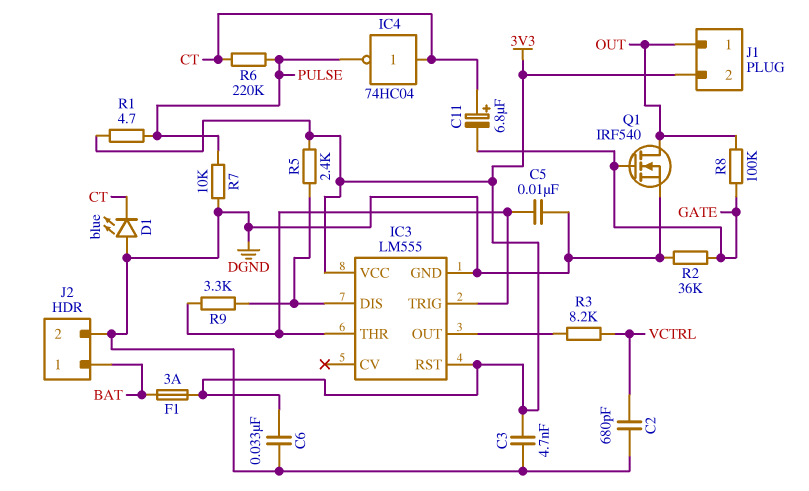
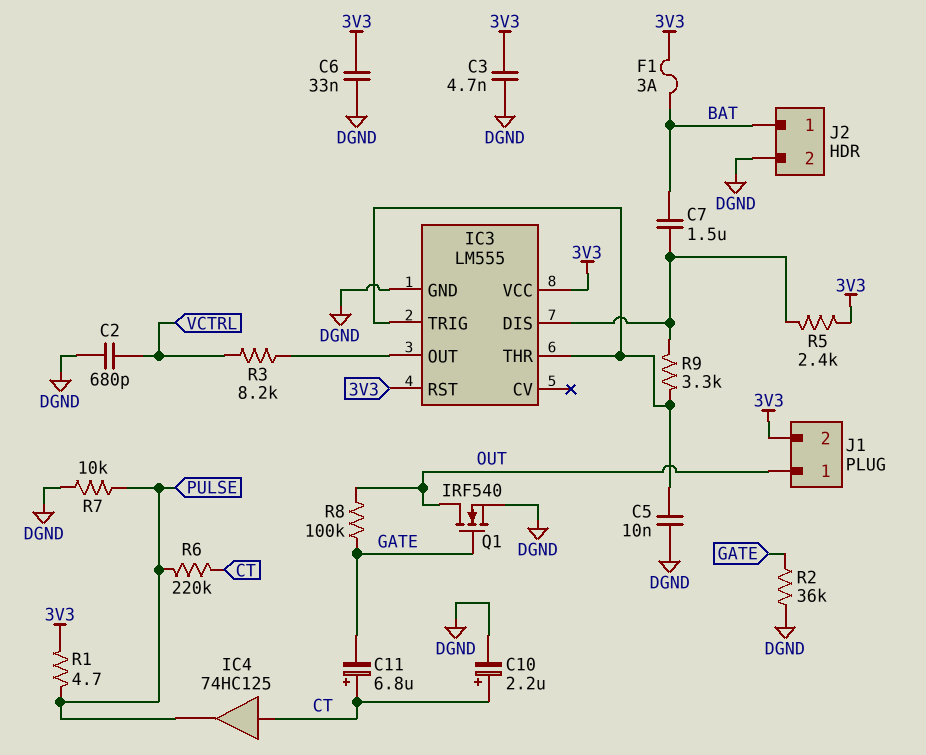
C7: none -> 1.5uF (BAT, IC3/DIS)
C10: none -> 2.2uF (plus CT, minus DGND)
D1: LED blue (A DGND, K CT) -> none
IC4: NOT 74HC04 (in CT, out PULSE) -> buffer 74HC125 (in CT, out PULSE)

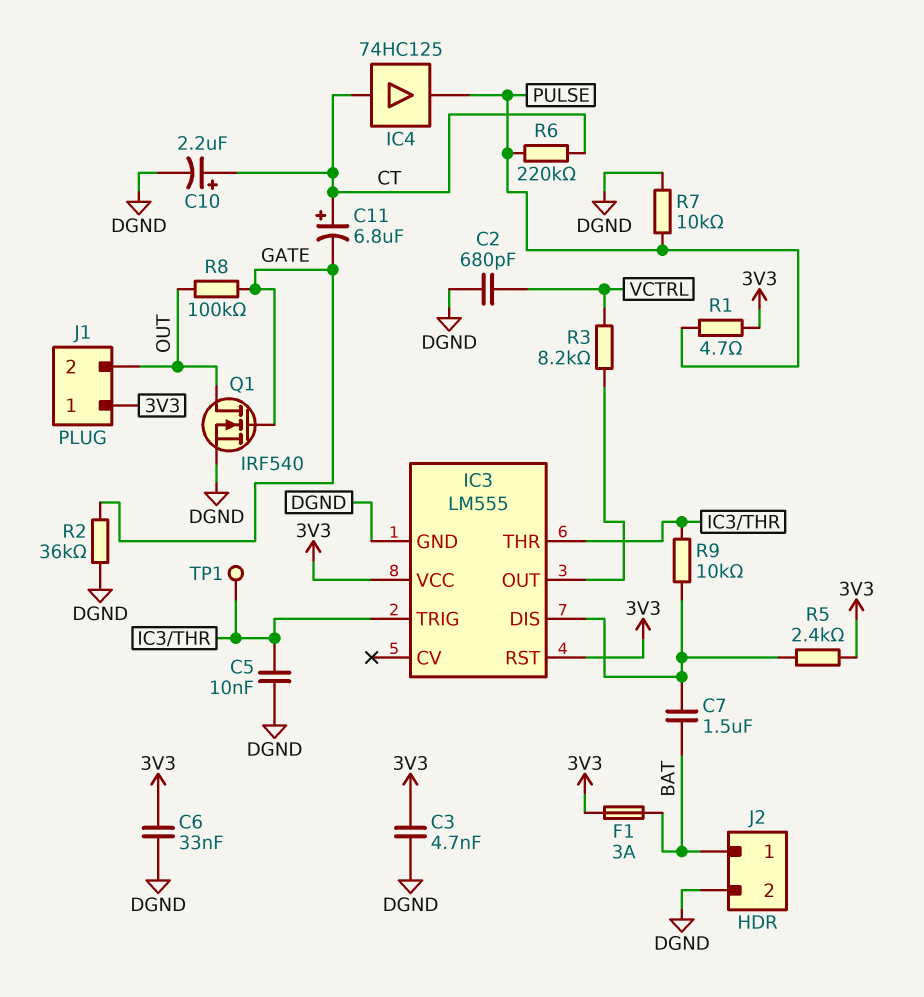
J1 pin 1: OUT -> 3V3
J1 pin 2: 3V3 -> OUT
R9: 3.3k (IC3/DIS, IC3/THR) -> 10k (IC3/DIS, IC3/THR)
TP1: none -> test point (IC3/THR)

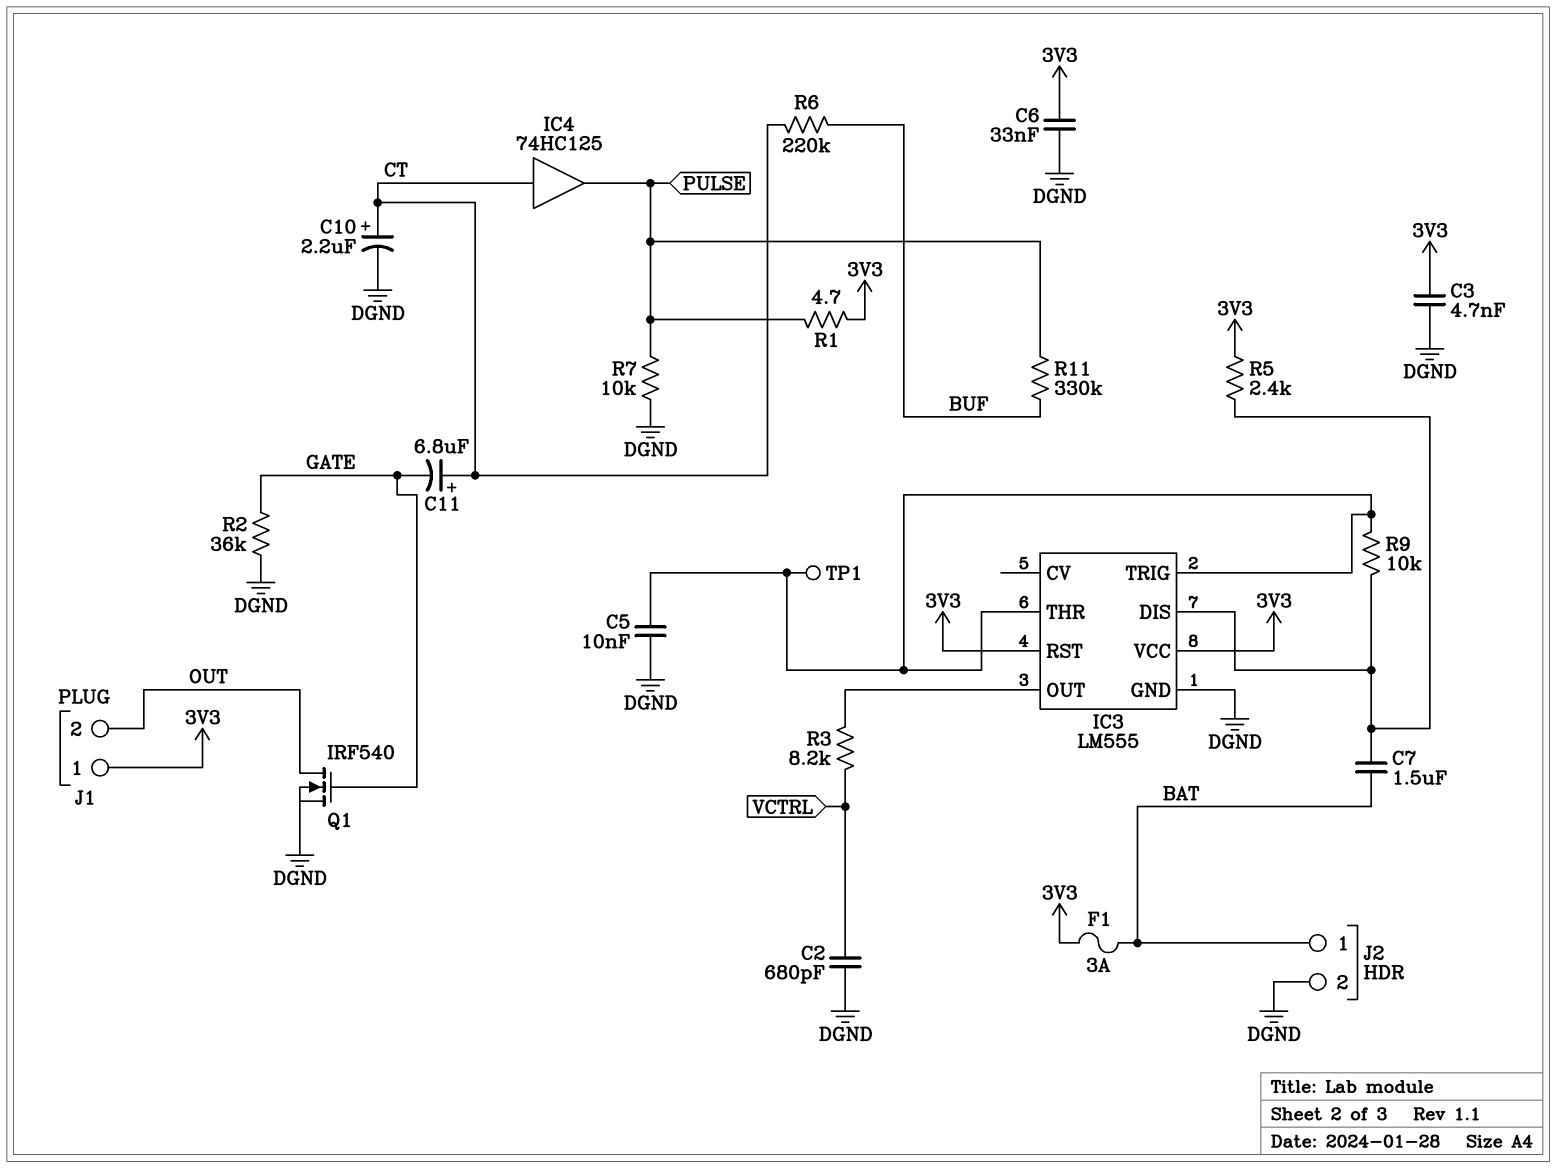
R6: 220k (CT, PULSE) -> 220k (BUF, CT)
R8: 100k (GATE, OUT) -> none
R11: none -> 330k (BUF, PULSE)

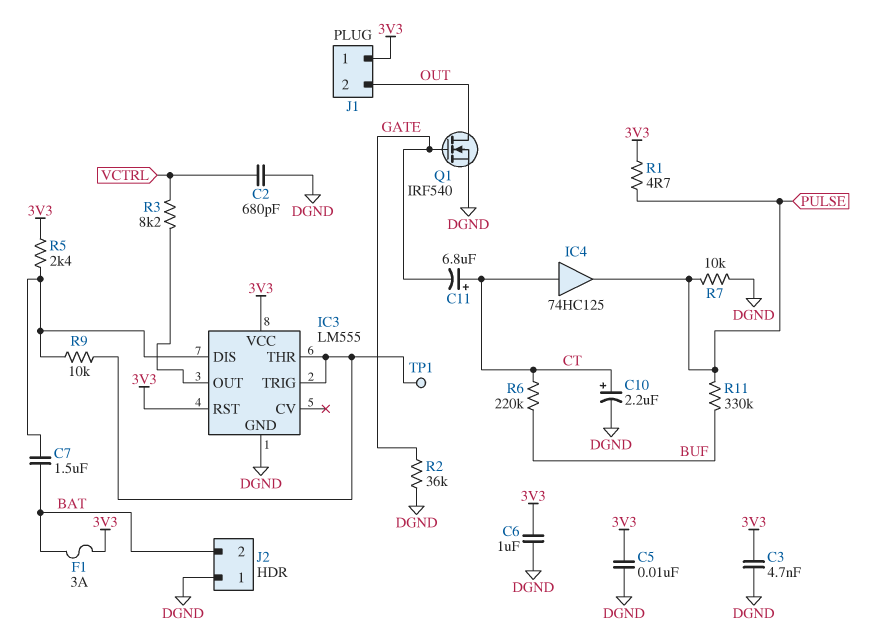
C5: 10nF (DGND, IC3/THR) -> 10nF (3V3, DGND)
C6: 33nF (3V3, DGND) -> 1uF (3V3, DGND)
J2 pin 1: BAT -> DGND
J2 pin 2: DGND -> BAT

